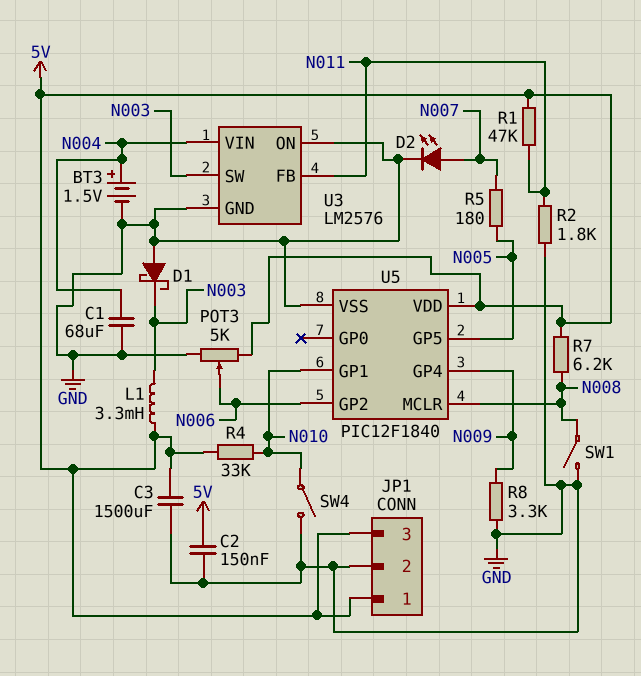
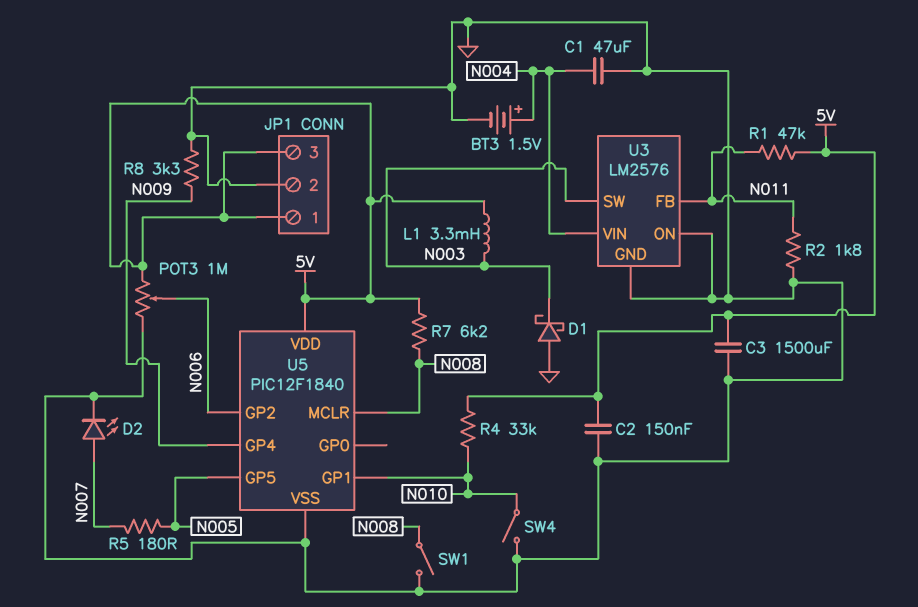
C1: 68uF (GND, N004) -> 47uF (GND, N004)
POT3: 5k (5V, GND, wiper N006) -> 1M (5V, GND, wiper N006)

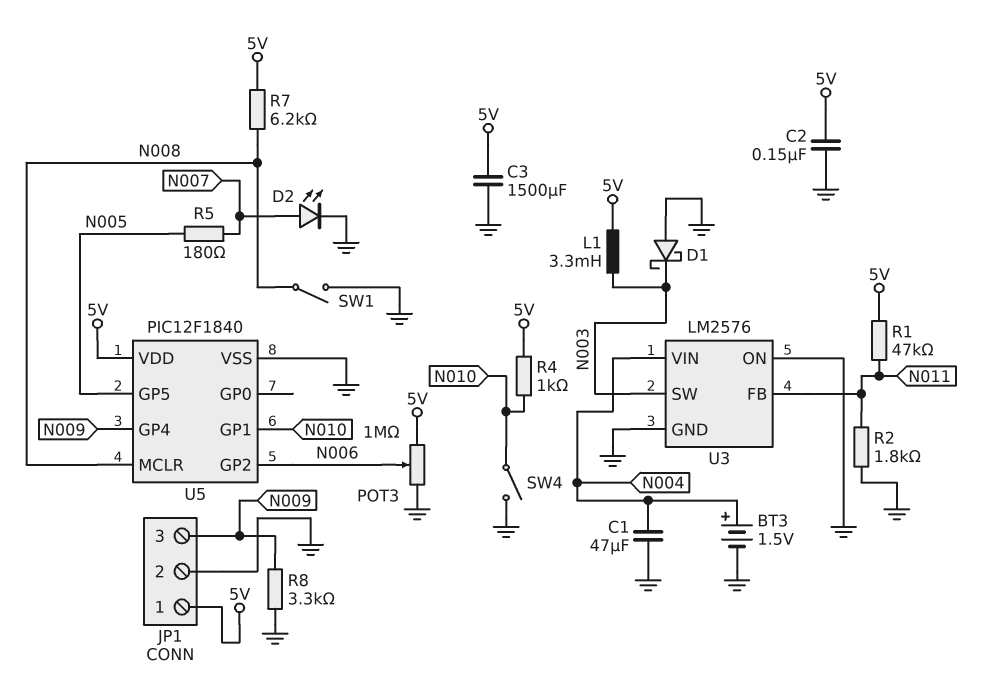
JP1 pin 3: 5V -> N009
R4: 33k (5V, N010) -> 1k (5V, N010)

